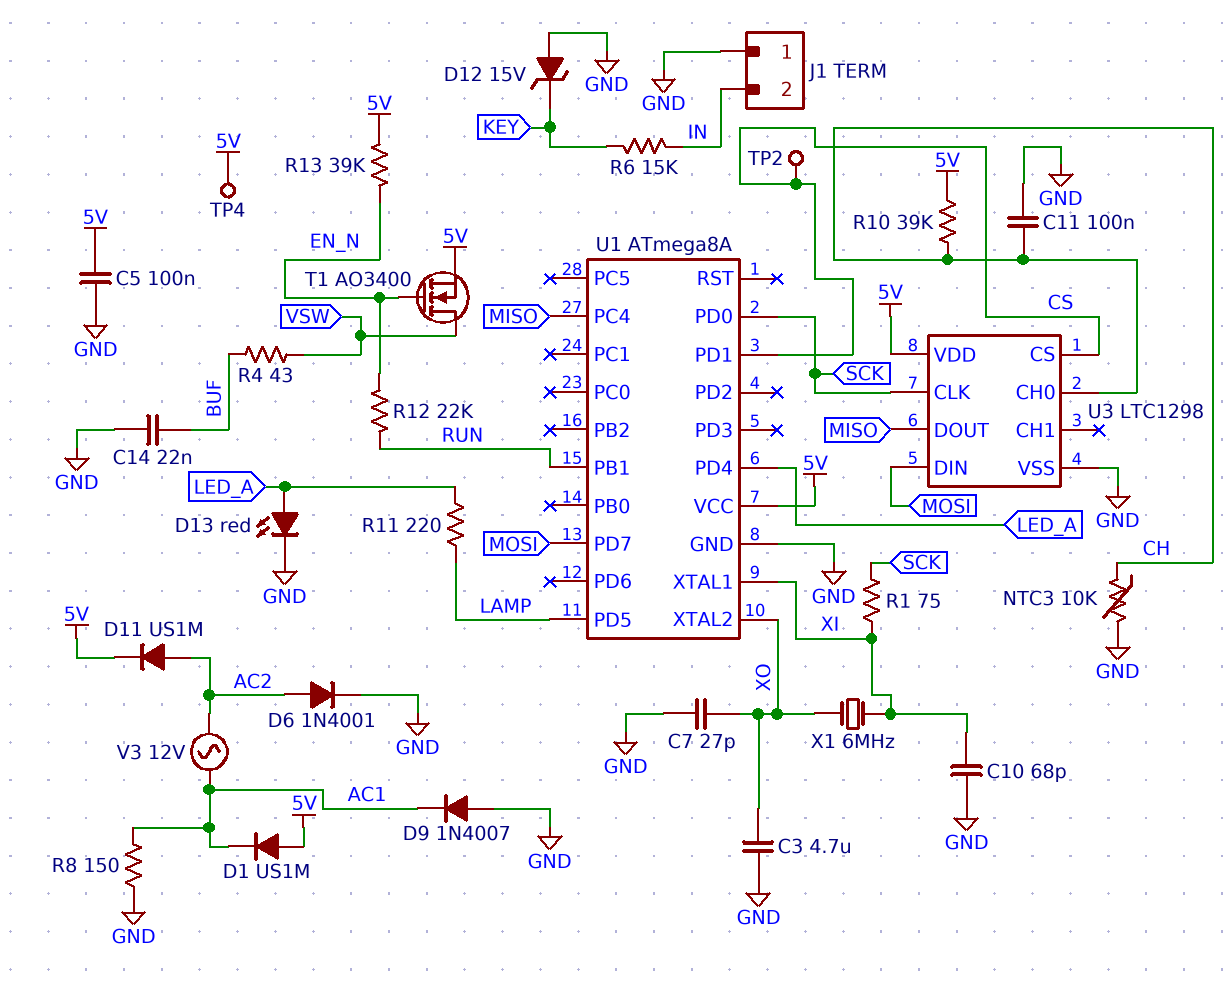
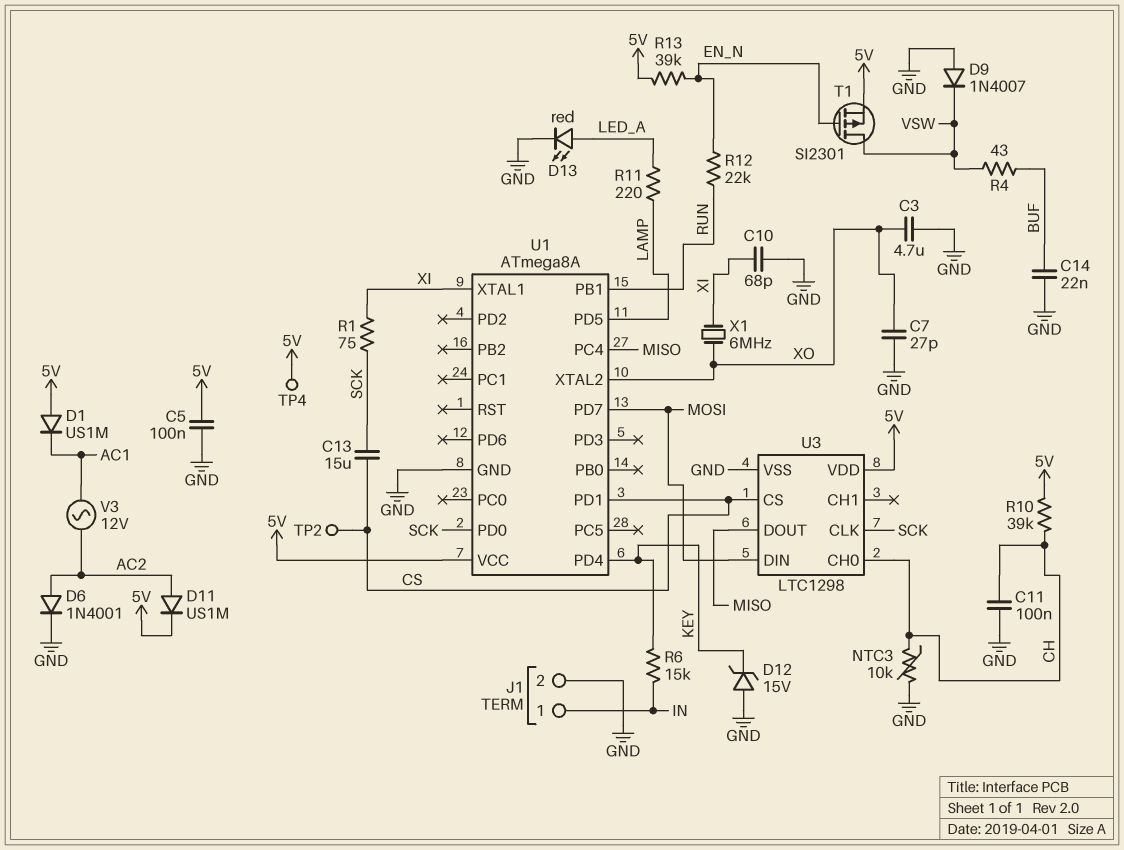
C13: none -> 15uF (CS, SCK)
D9: diode 1N4007 (A GND, K AC1) -> diode 1N4007 (A GND, K VSW)
J1 pin 1: GND -> IN
J1 pin 2: IN -> GND
R8: 150 (AC1, GND) -> none
T1: NMOS AO3400 (G EN_N, D VSW, S 5V) -> PMOS SI2301 (G EN_N, D VSW, S 5V)
U1 pin PD4: LED_A -> KEY

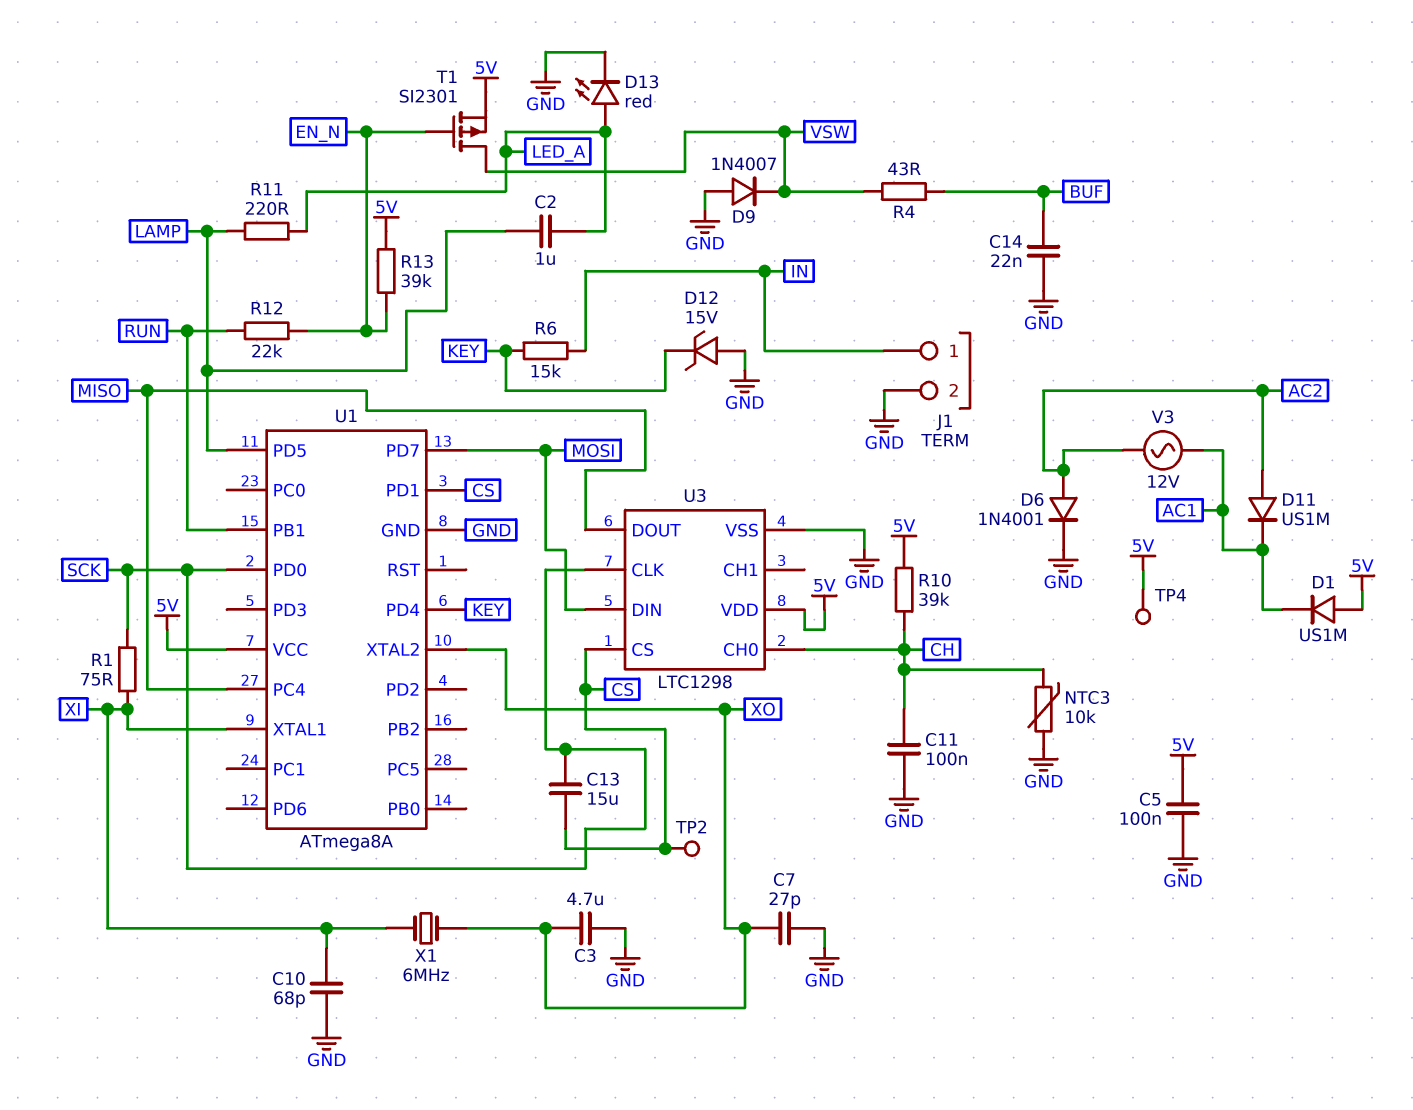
C2: none -> 1uF (LAMP, LED_A)
D11: diode US1M (A AC2, K 5V) -> diode US1M (A AC2, K AC1)

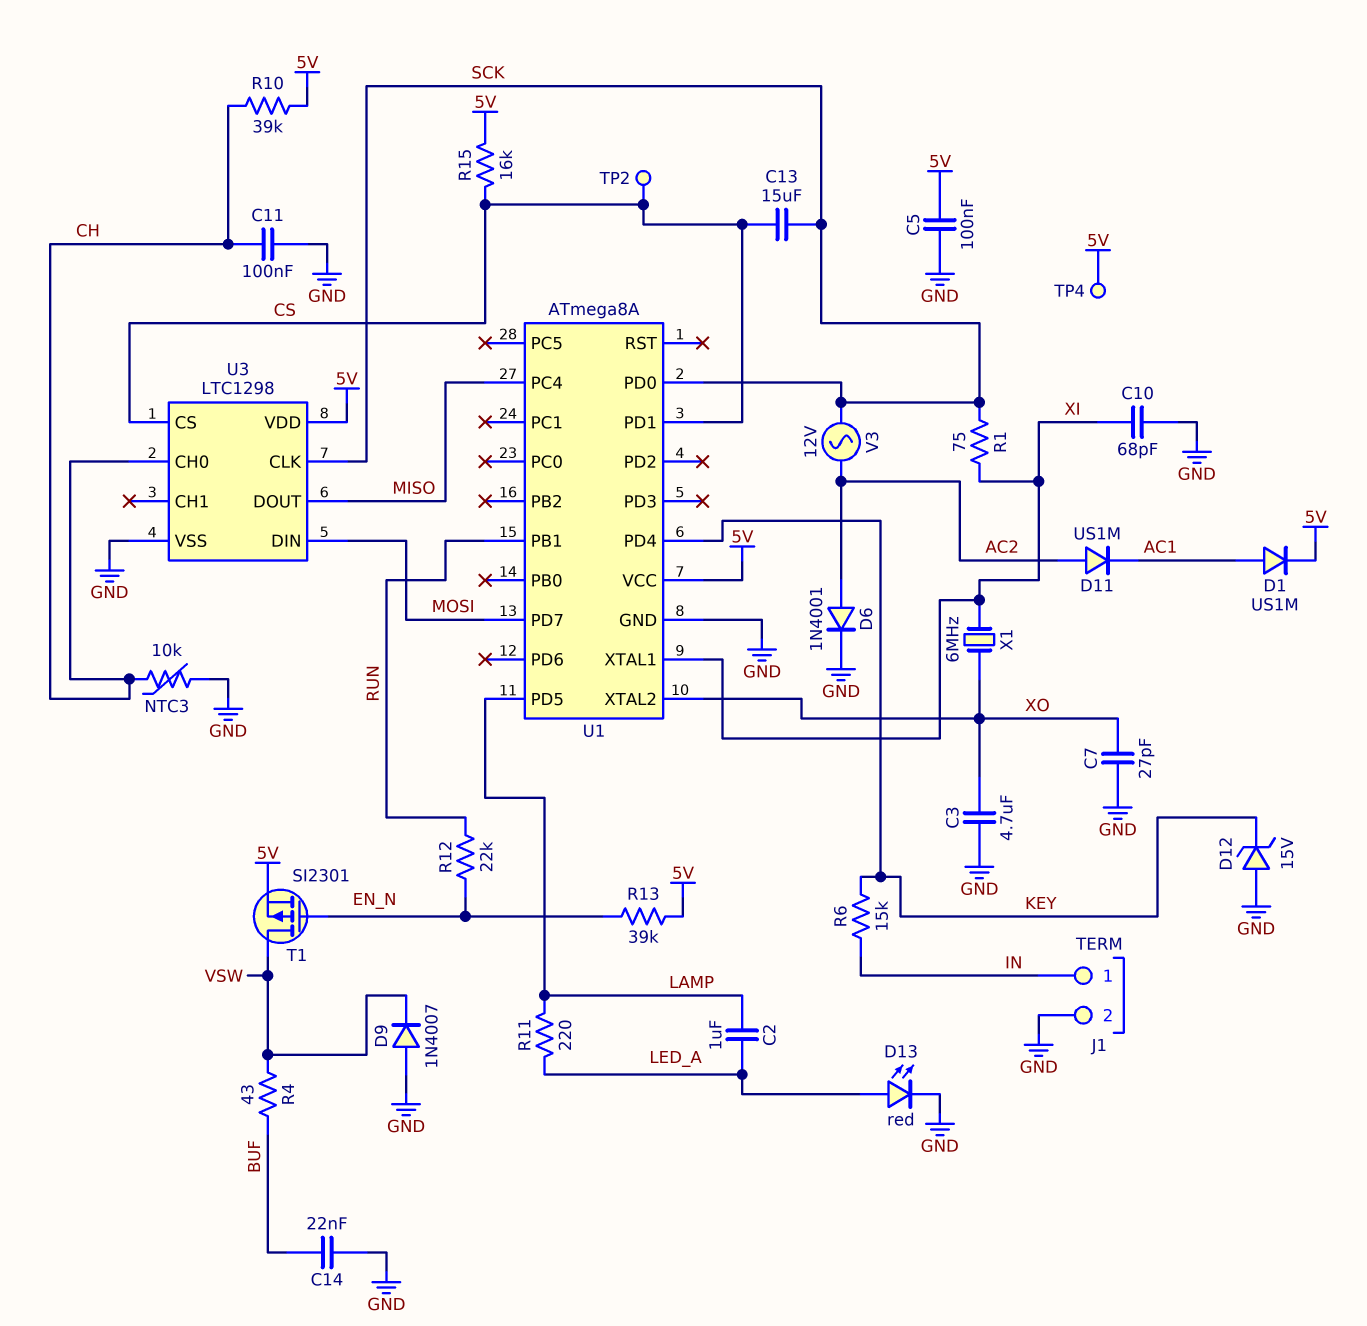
D1: diode US1M (A 5V, K AC1) -> diode US1M (A AC1, K 5V)
R15: none -> 16k (5V, CS)
V3: AC 12V (AC1, AC2) -> AC 12V (AC2, SCK)

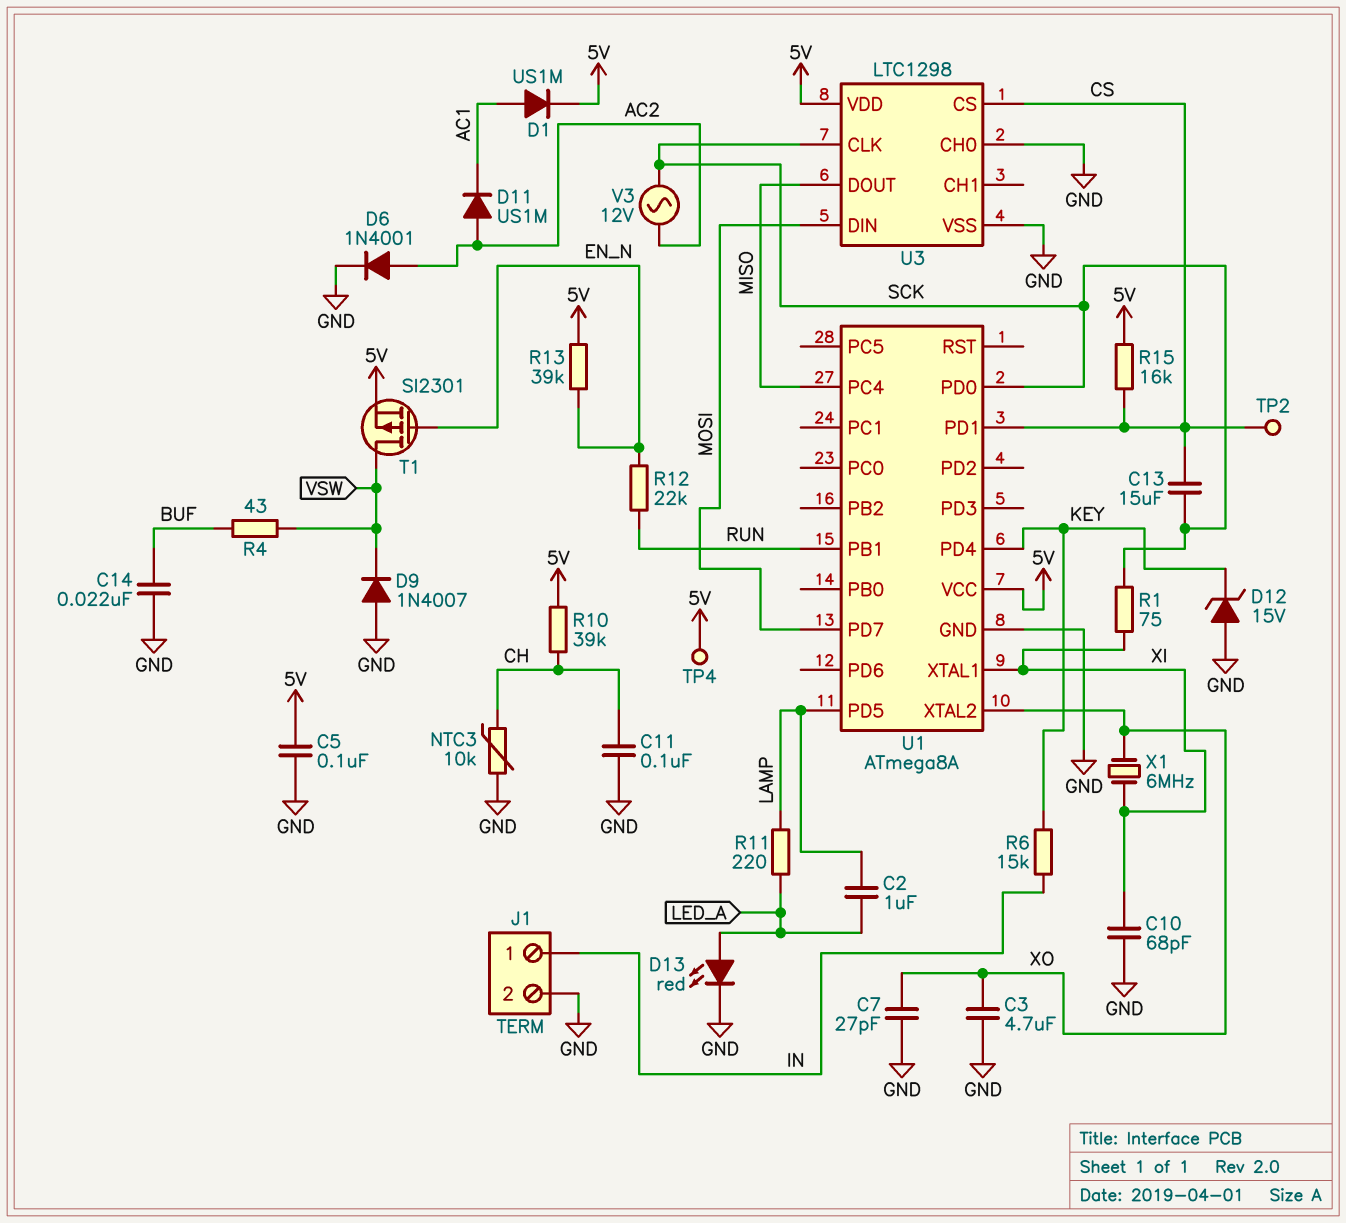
U3 pin CH0: CH -> GND

